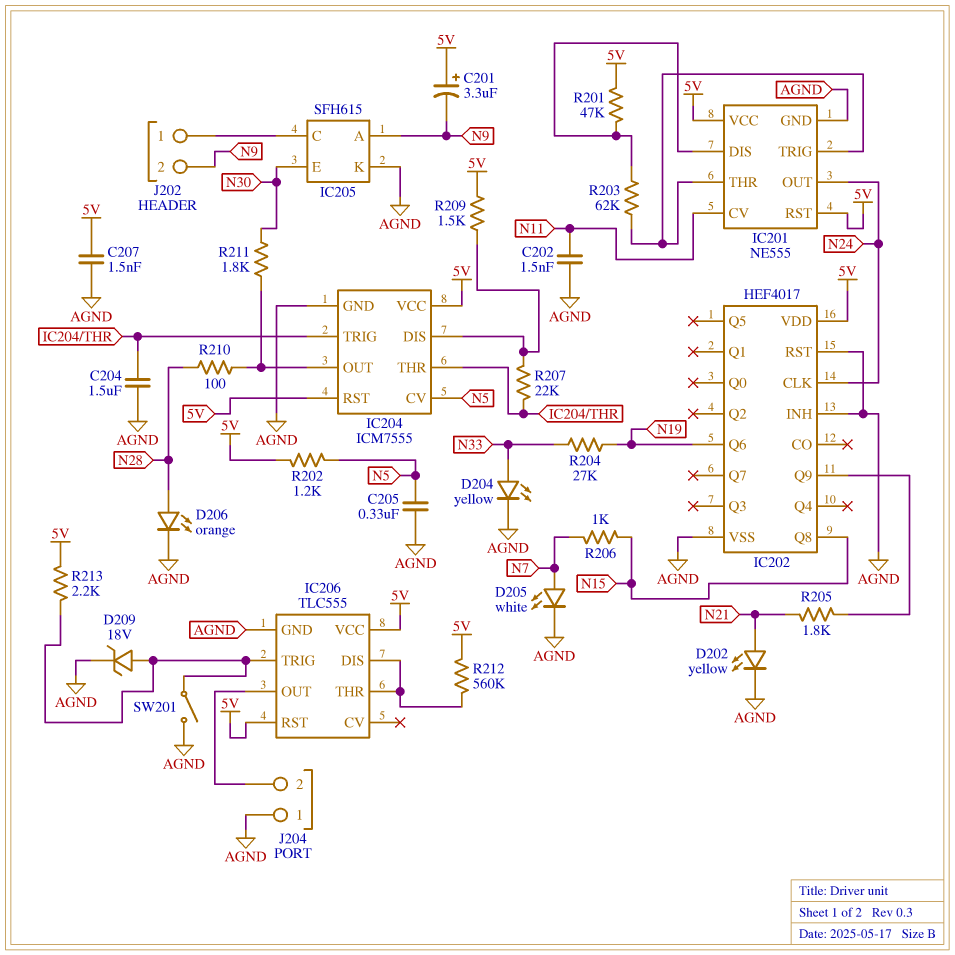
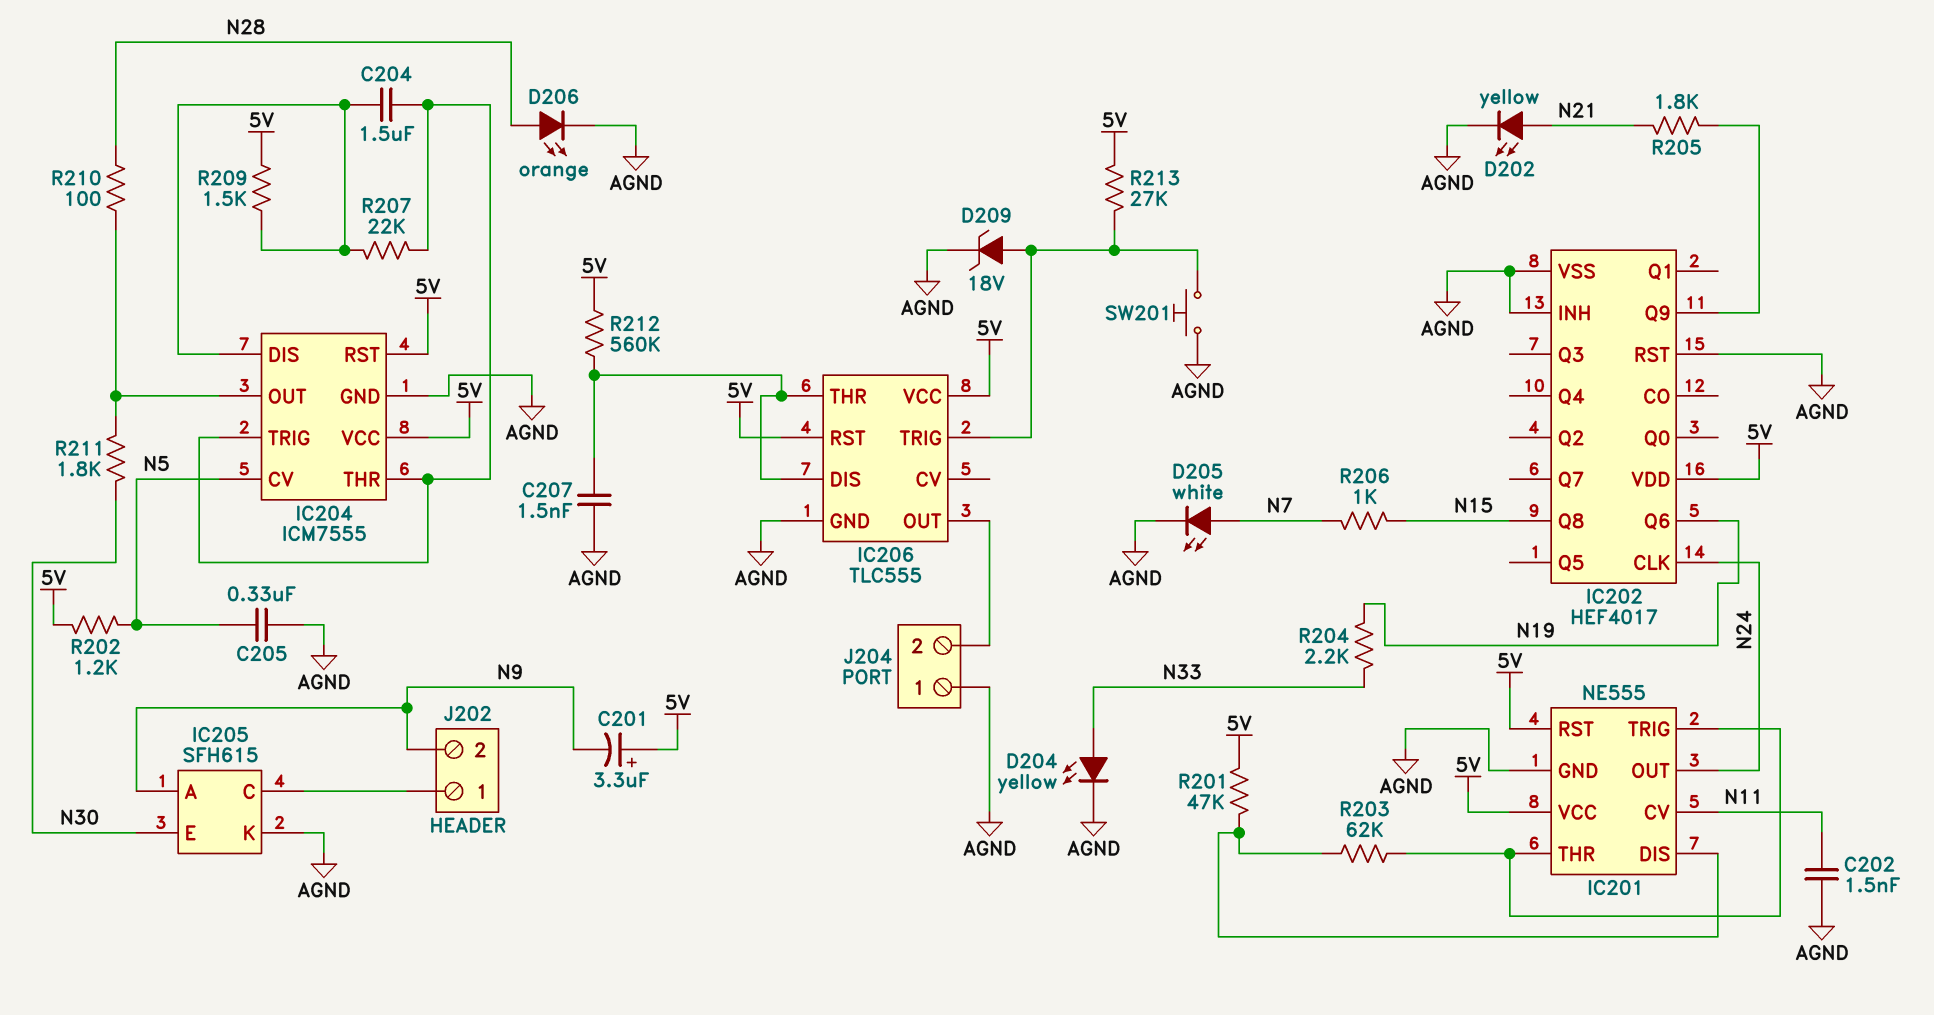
C204: 1.5uF (AGND, IC204/THR) -> 1.5uF (IC204/DIS, IC204/THR)
C207: 1.5nF (5V, AGND) -> 1.5nF (AGND, IC206/DIS)
R204: 27k (N19, N33) -> 2.2k (N19, N33)
R213: 2.2k (5V, IC206/TRIG) -> 27k (5V, IC206/TRIG)
SW201: switch (AGND, IC206/TRIG) -> button (AGND, IC206/TRIG)

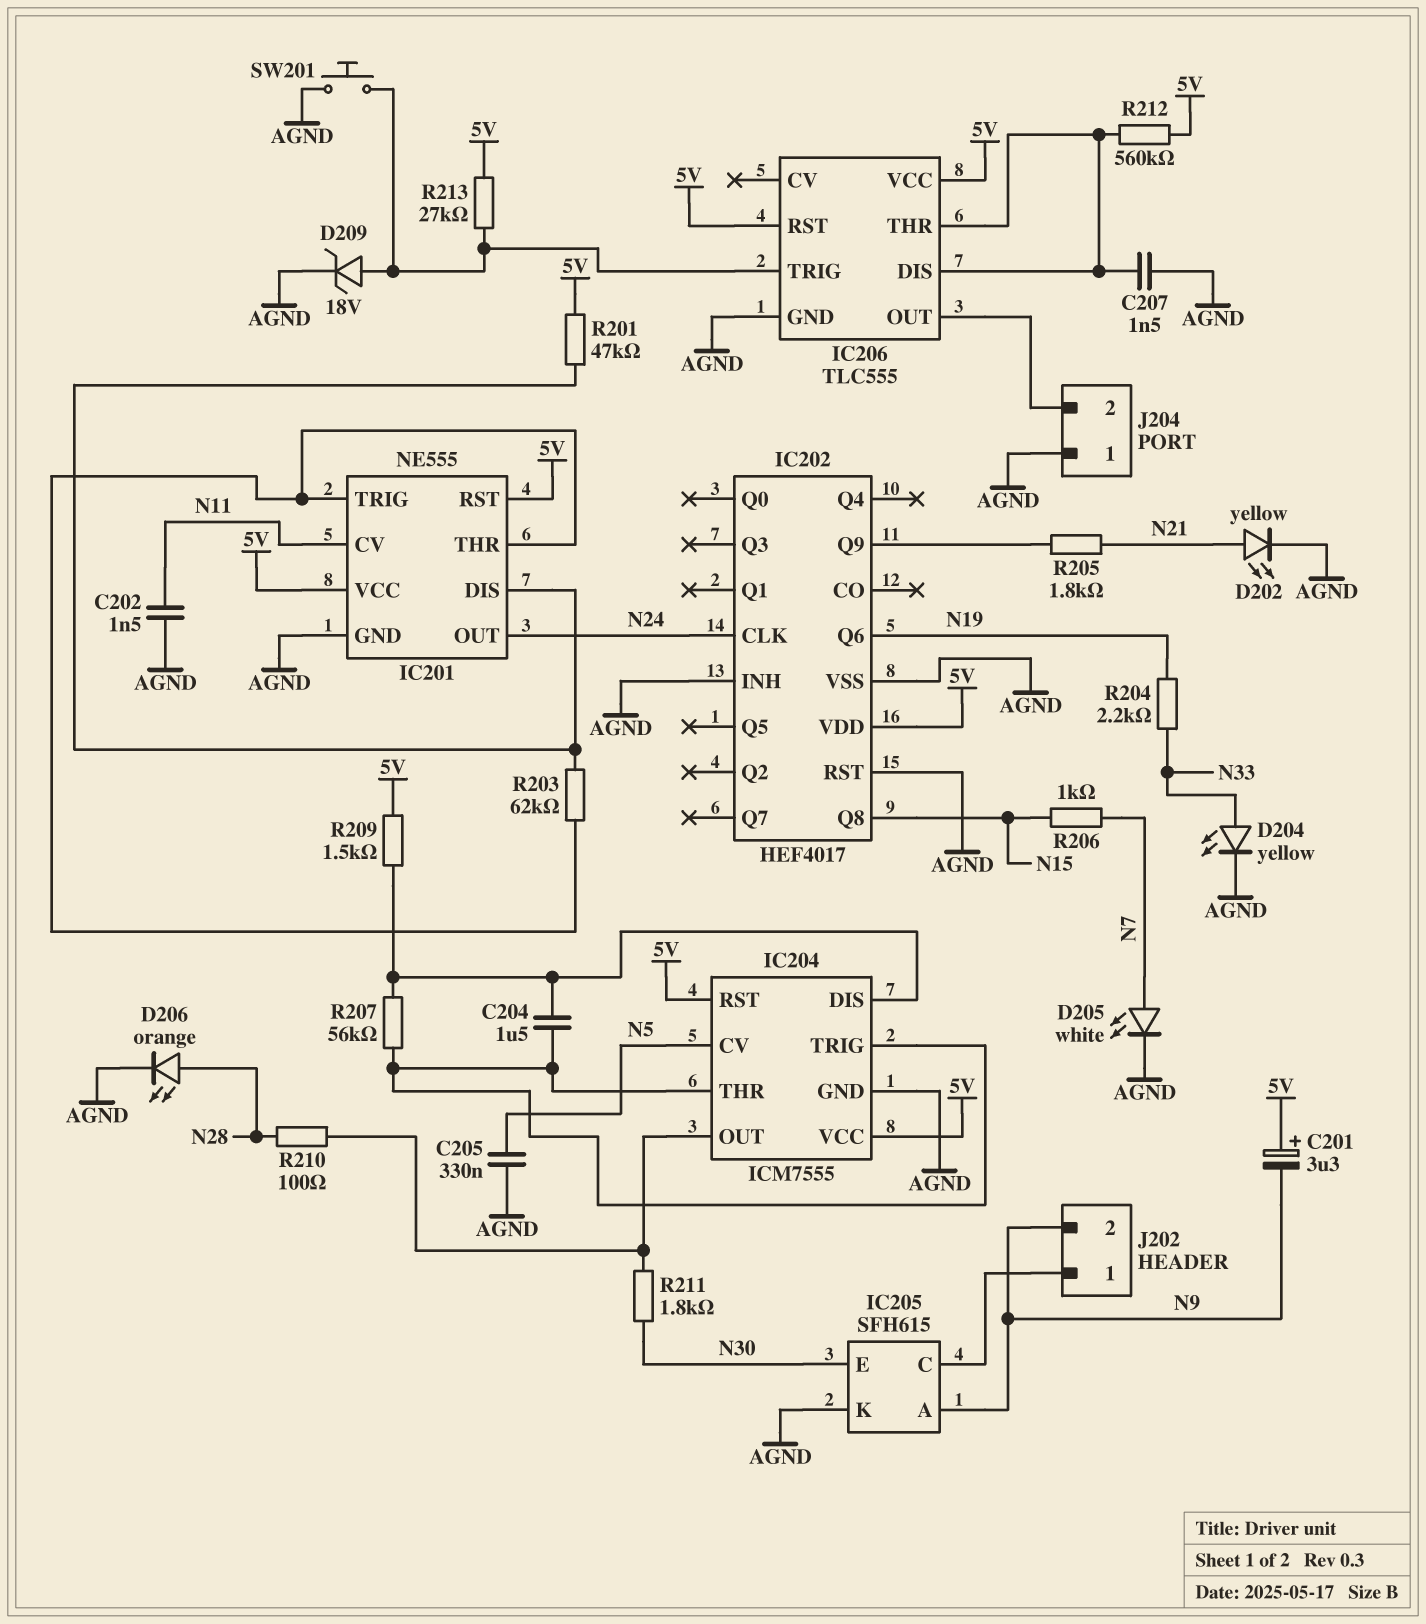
R202: 1.2k (5V, N5) -> none
R207: 22k (IC204/DIS, IC204/THR) -> 56k (IC204/DIS, IC204/THR)

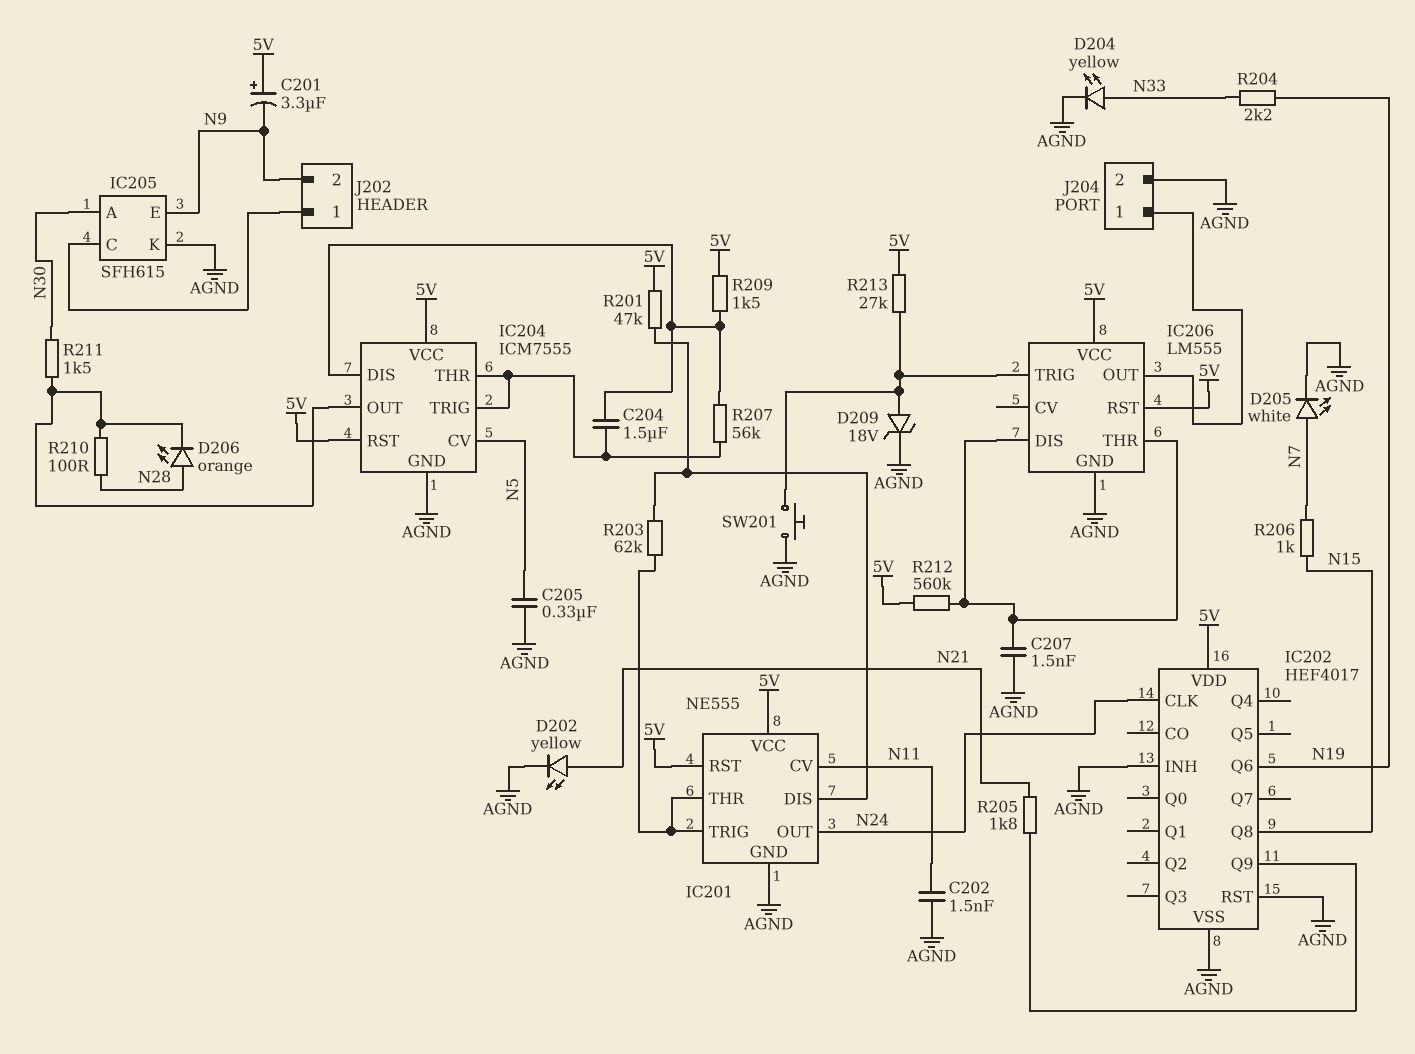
D206: LED orange (A N28, K AGND) -> LED orange (A N28, K IC204/OUT)
IC205 pin A: N9 -> N30
IC205 pin E: N30 -> N9
IC206: TLC555 -> LM555
J204 pin 1: AGND -> IC206/OUT
J204 pin 2: IC206/OUT -> AGND
R211: 1.8k (IC204/OUT, N30) -> 1.5k (IC204/OUT, N30)

